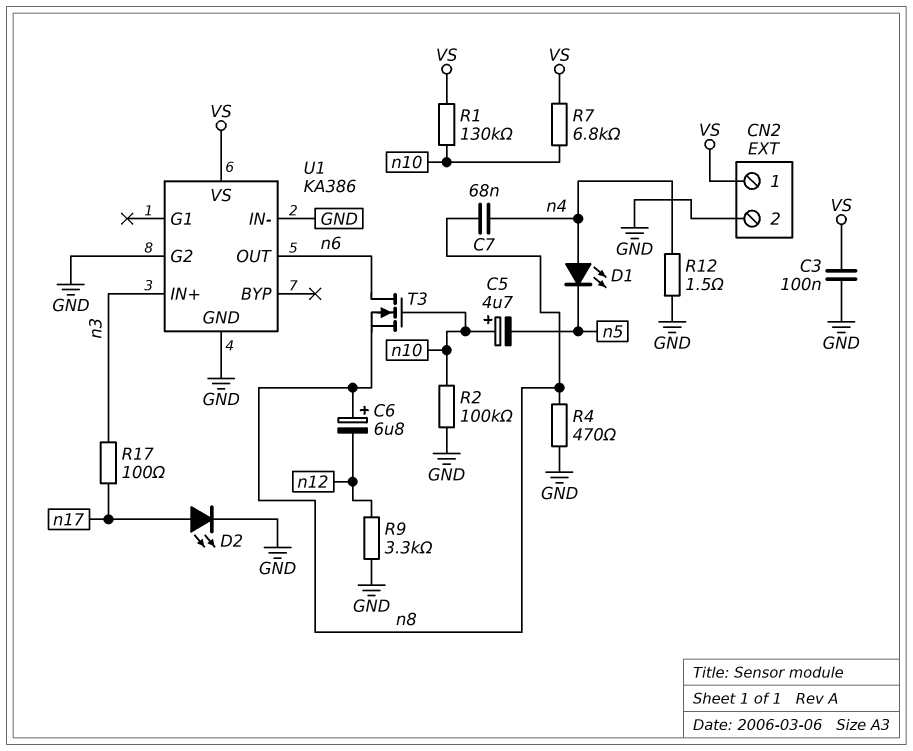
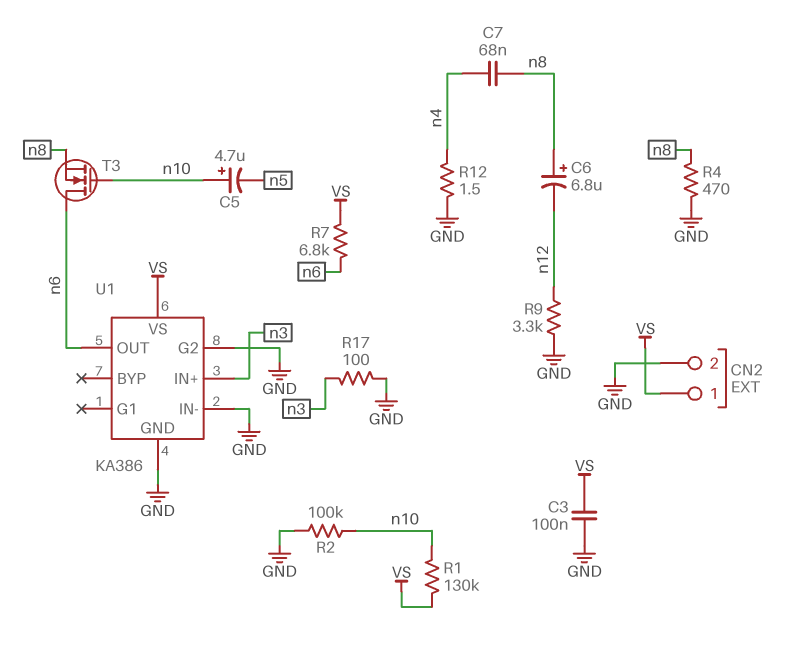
D1: LED (A n4, K n5) -> none
D2: LED (A n17, K GND) -> none
R7: 6.8k (VS, n10) -> 6.8k (VS, n6)
R17: 100 (n3, n17) -> 100 (GND, n3)

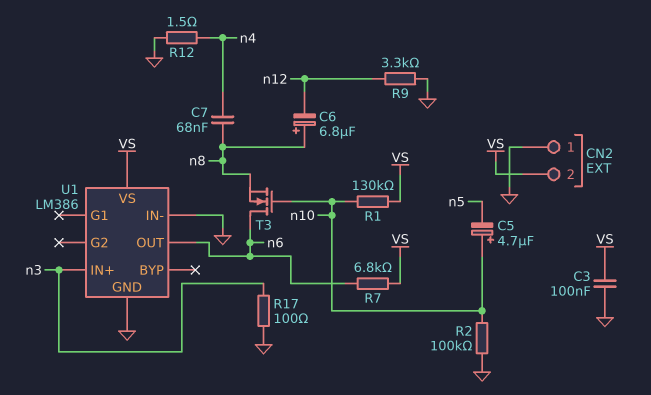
CN2 pin 1: VS -> GND
CN2 pin 2: GND -> VS
R4: 470 (GND, n8) -> none
U1: KA386 -> LM386
U1 pin G2: GND -> none

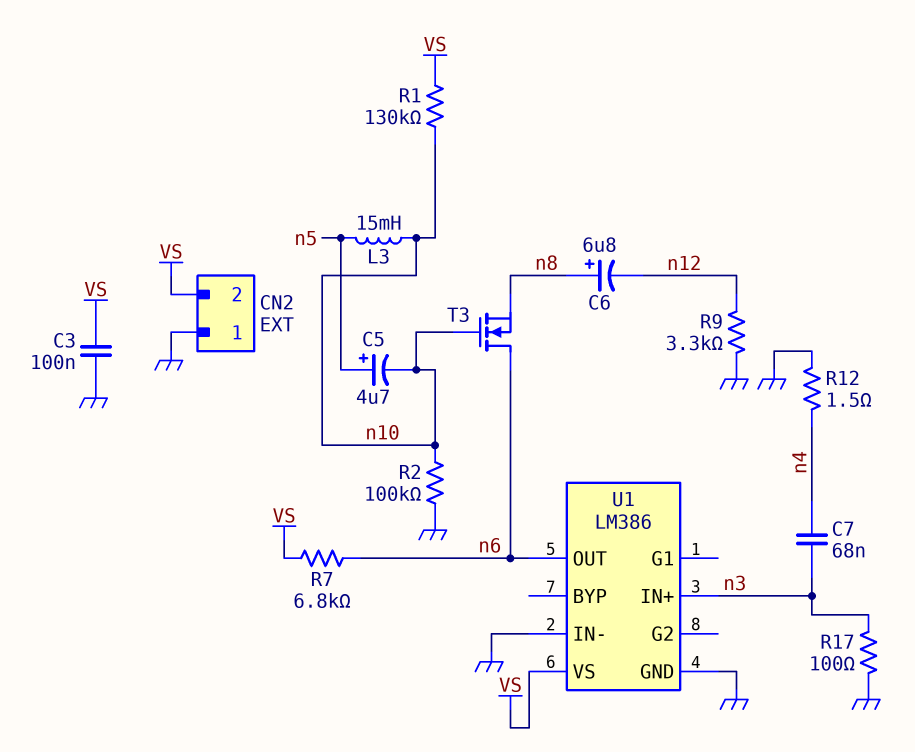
C5: 4.7uF (plus n10, minus n5) -> 4.7uF (plus n5, minus n10)
C7: 68nF (n4, n8) -> 68nF (n3, n4)
L3: none -> 15mH (n5, n10)

